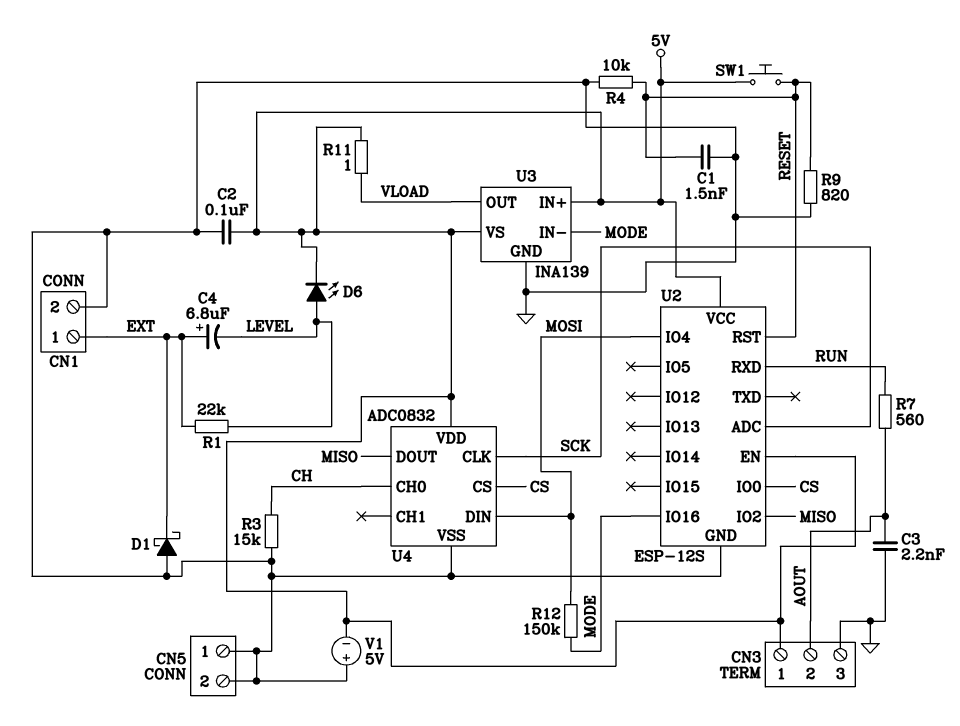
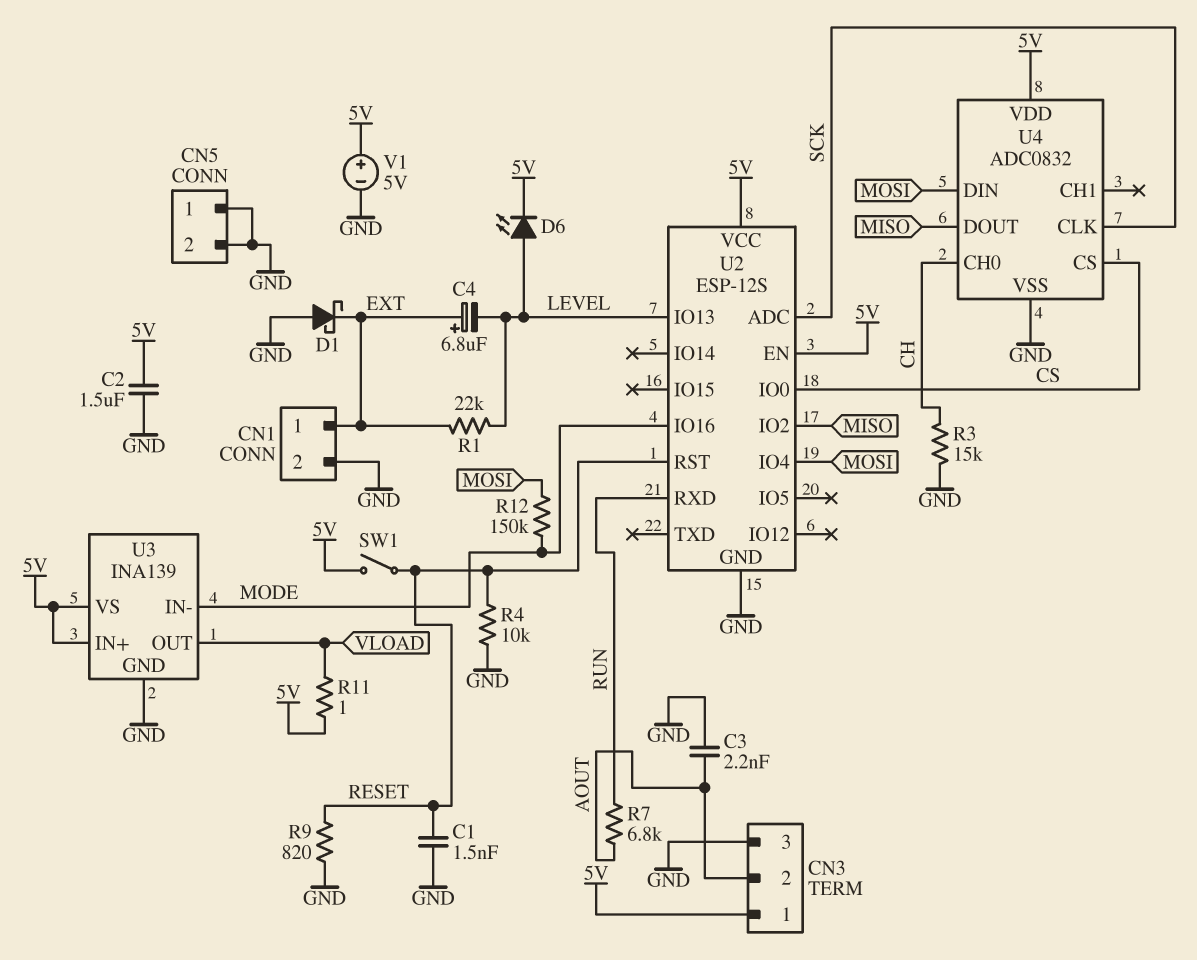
C2: 100nF (5V, GND) -> 1.5uF (5V, GND)
R7: 560 (AOUT, RUN) -> 6.8k (AOUT, RUN)
SW1: button (5V, RESET) -> switch (5V, RESET)
U2 pin IO13: none -> LEVEL
V1: 5V (plus GND, minus 5V) -> 5V (plus 5V, minus GND)

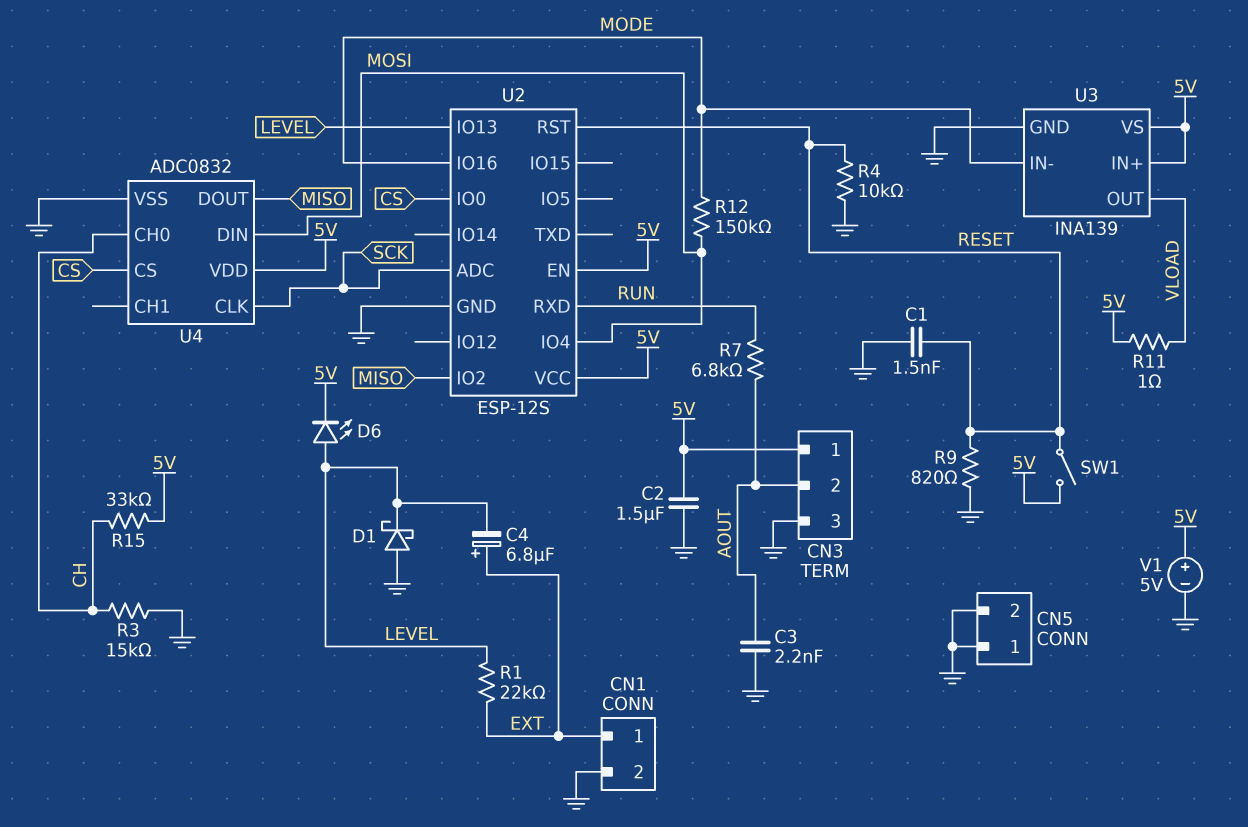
D1: schottky (A GND, K EXT) -> schottky (A GND, K LEVEL)
R15: none -> 33k (5V, CH)

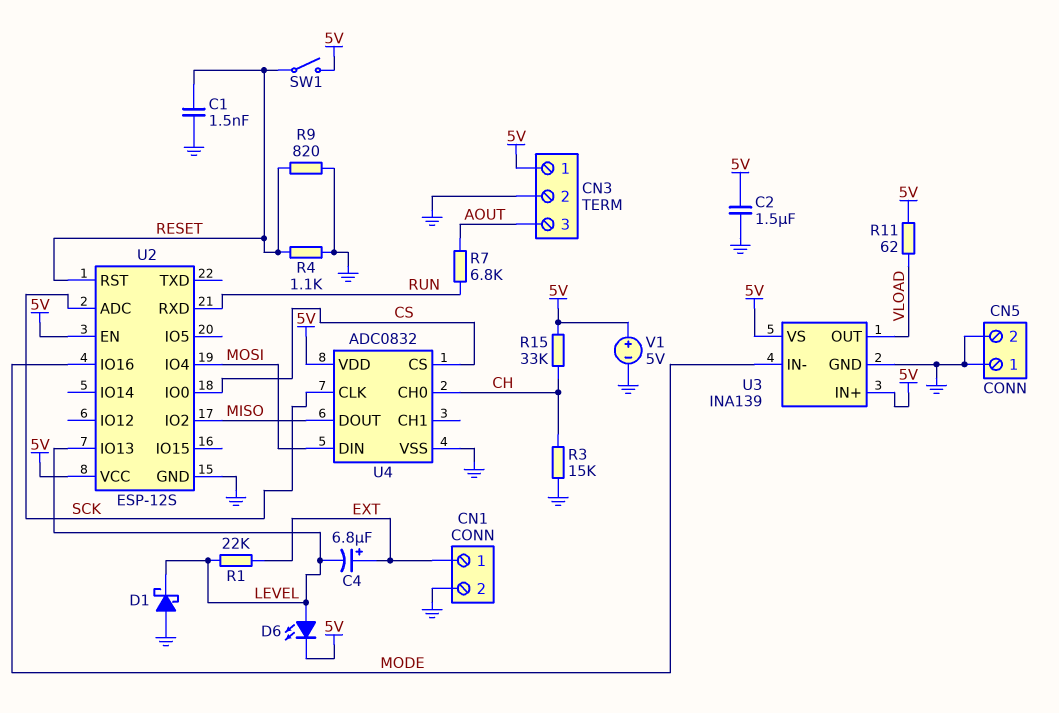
C3: 2.2nF (AOUT, GND) -> none
CN3 pin 2: AOUT -> GND
CN3 pin 3: GND -> AOUT
R4: 10k (GND, RESET) -> 1.1k (GND, RESET)
R11: 1 (5V, VLOAD) -> 62 (5V, VLOAD)
R12: 150k (MODE, MOSI) -> none

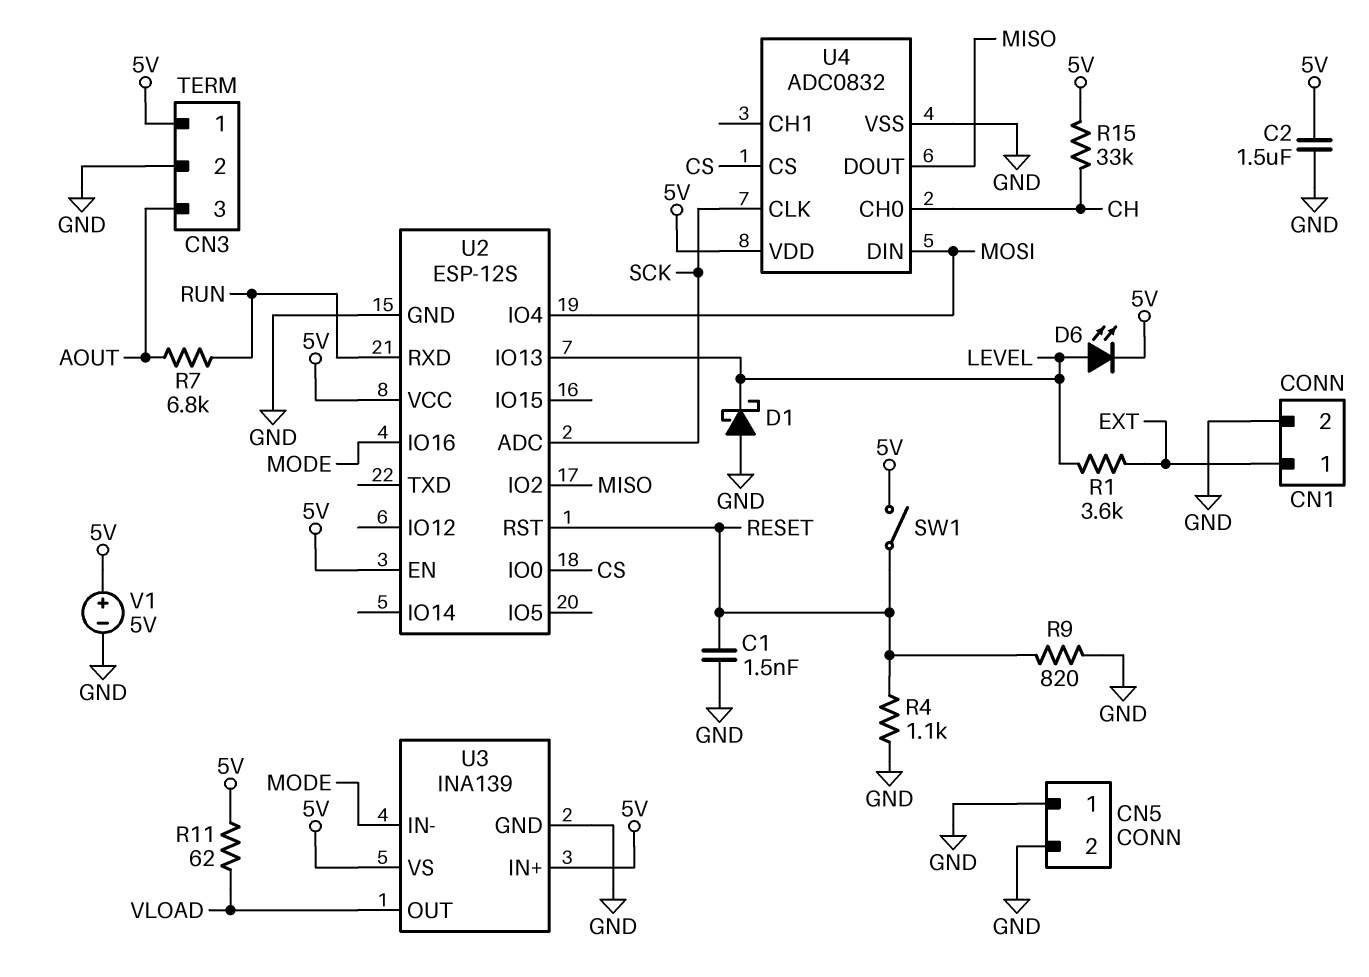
C4: 6.8uF (plus EXT, minus LEVEL) -> none
R1: 22k (EXT, LEVEL) -> 3.6k (EXT, LEVEL)
R3: 15k (CH, GND) -> none

